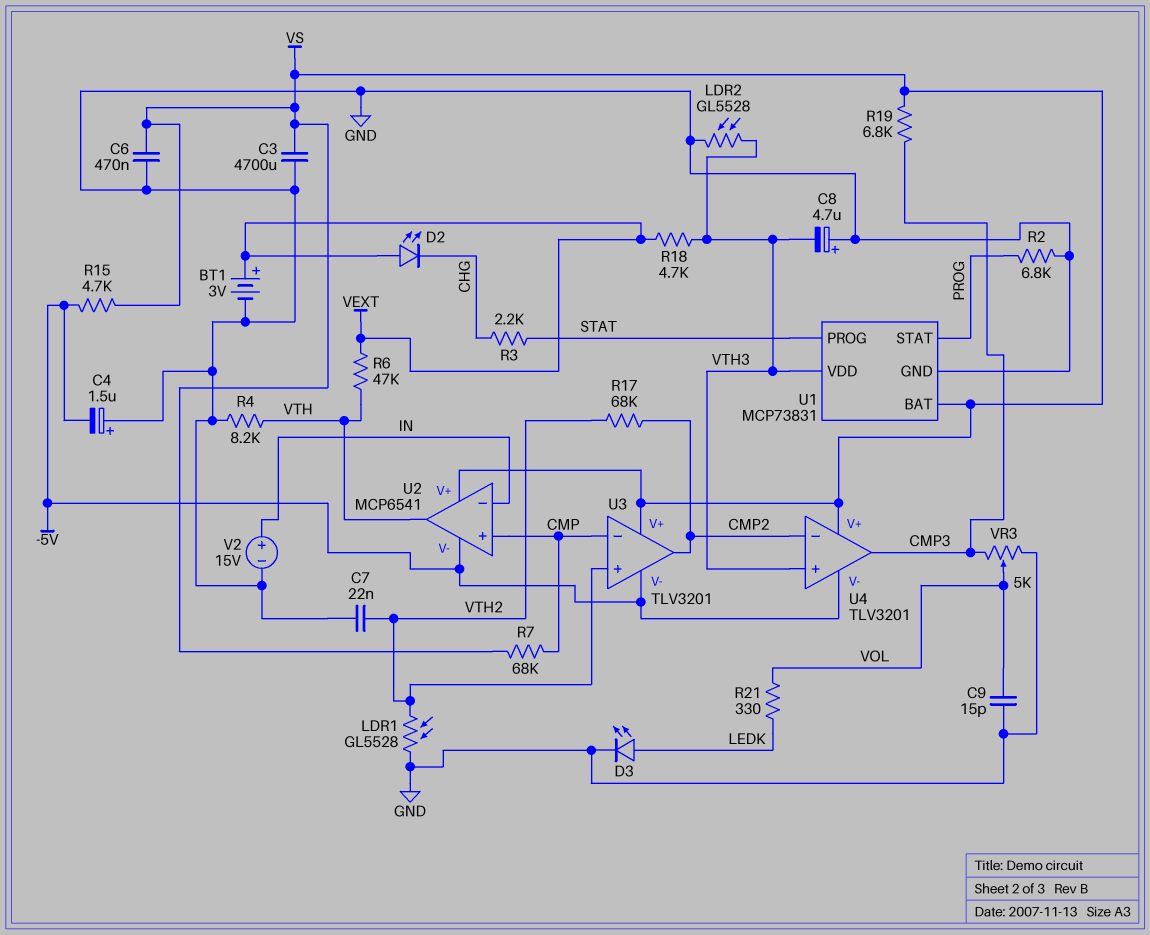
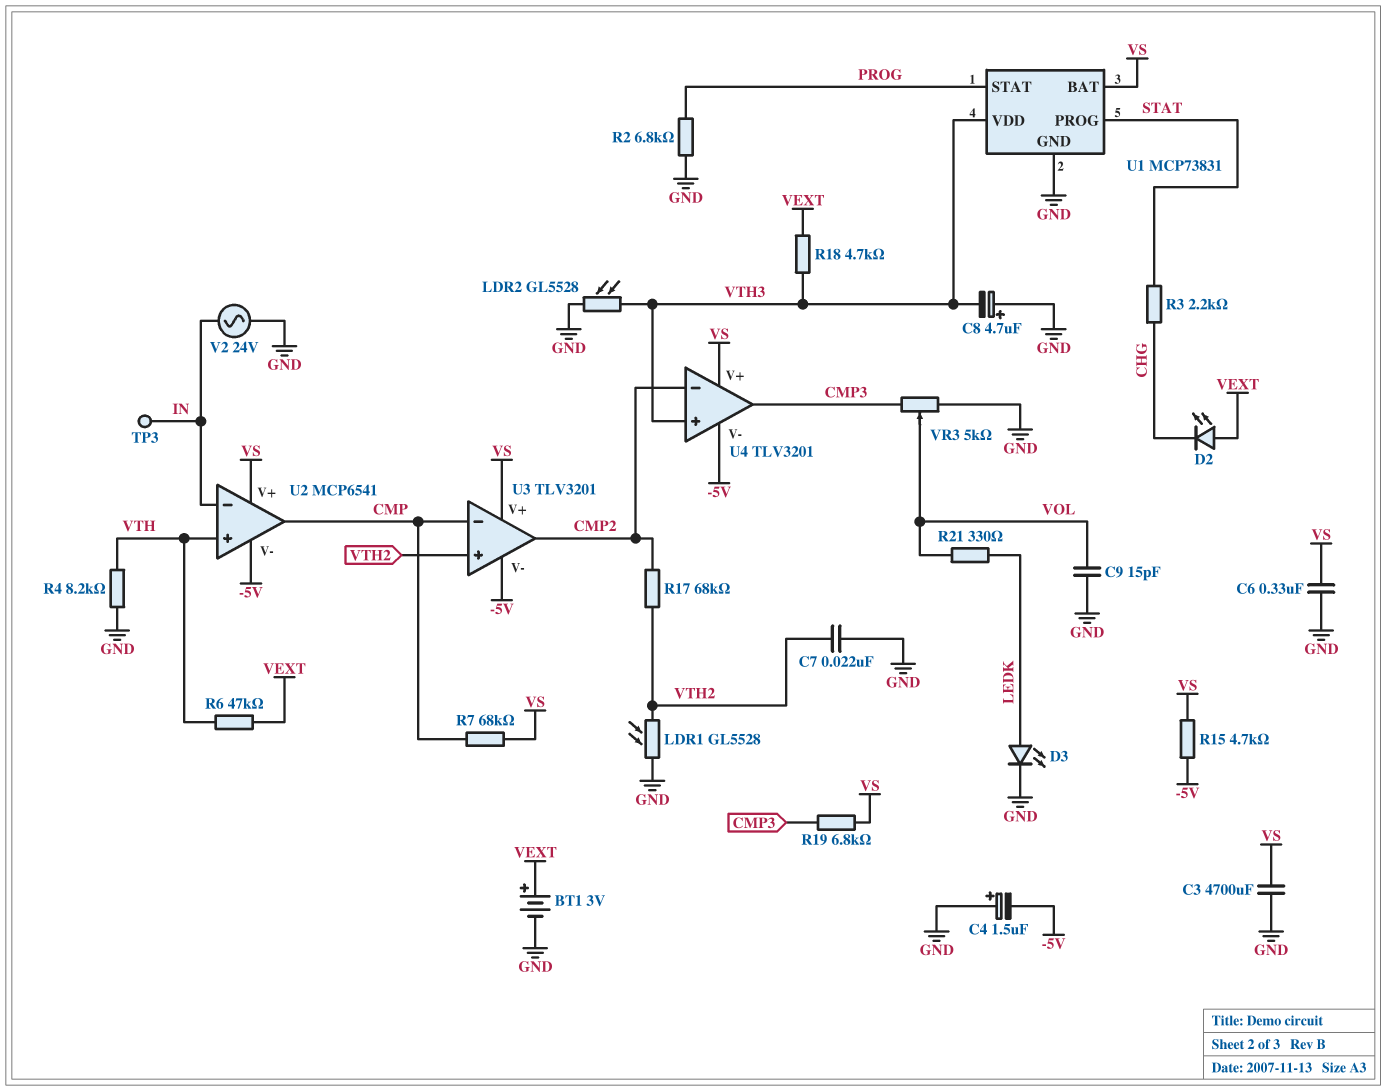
C6: 470nF (GND, VS) -> 330nF (GND, VS)
TP3: none -> test point (IN)
U2 pin in+: CMP -> VTH
U2 pin out: VTH -> CMP
V2: 15V (plus IN, minus GND) -> AC 24V (GND, IN)

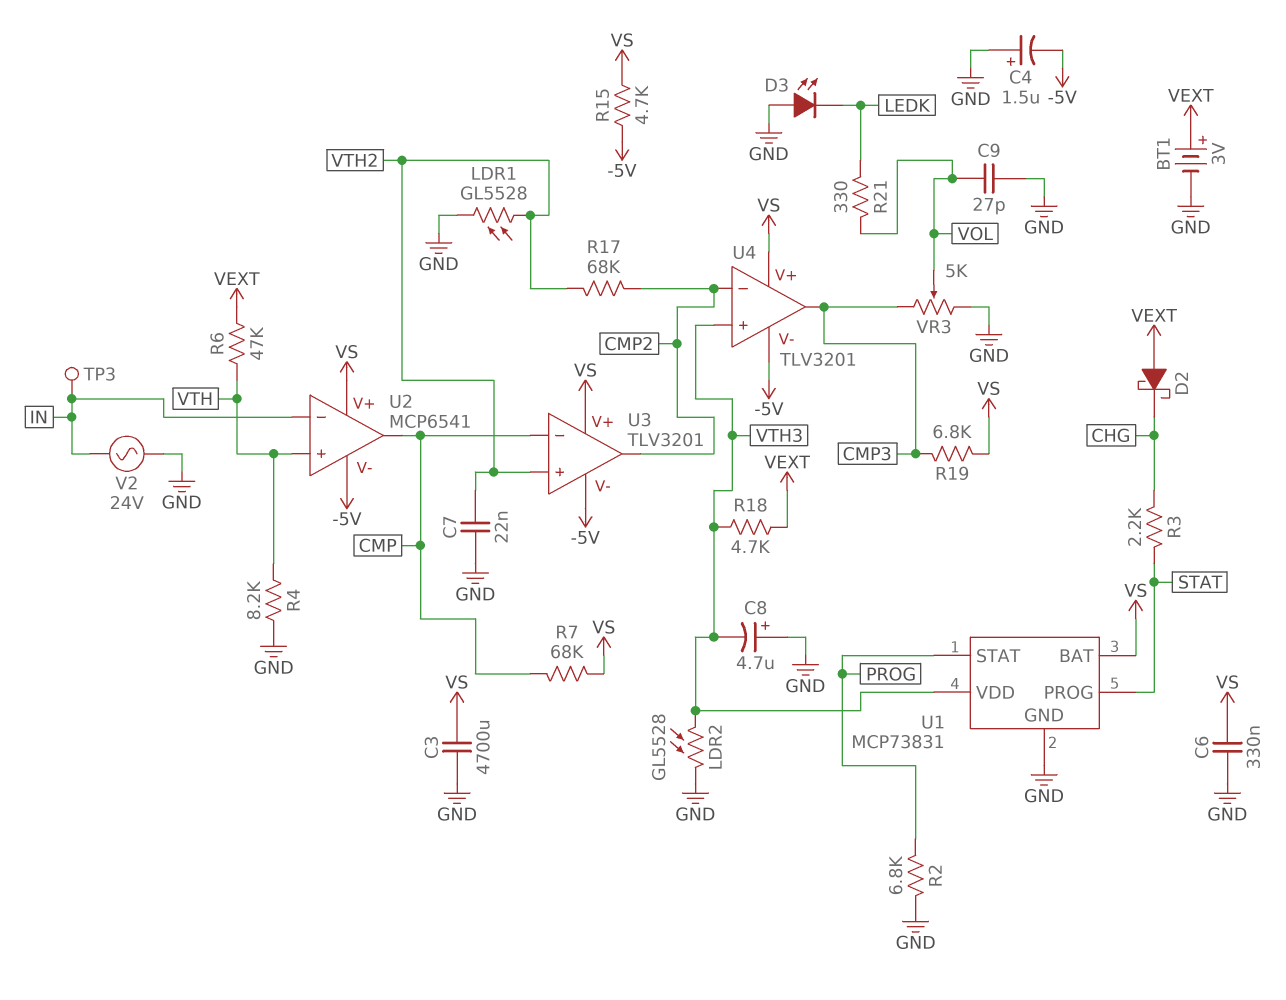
C9: 15pF (GND, VOL) -> 27pF (GND, VOL)
D2: LED (A VEXT, K CHG) -> schottky (A VEXT, K CHG)
D3: LED (A LEDK, K GND) -> LED (A GND, K LEDK)

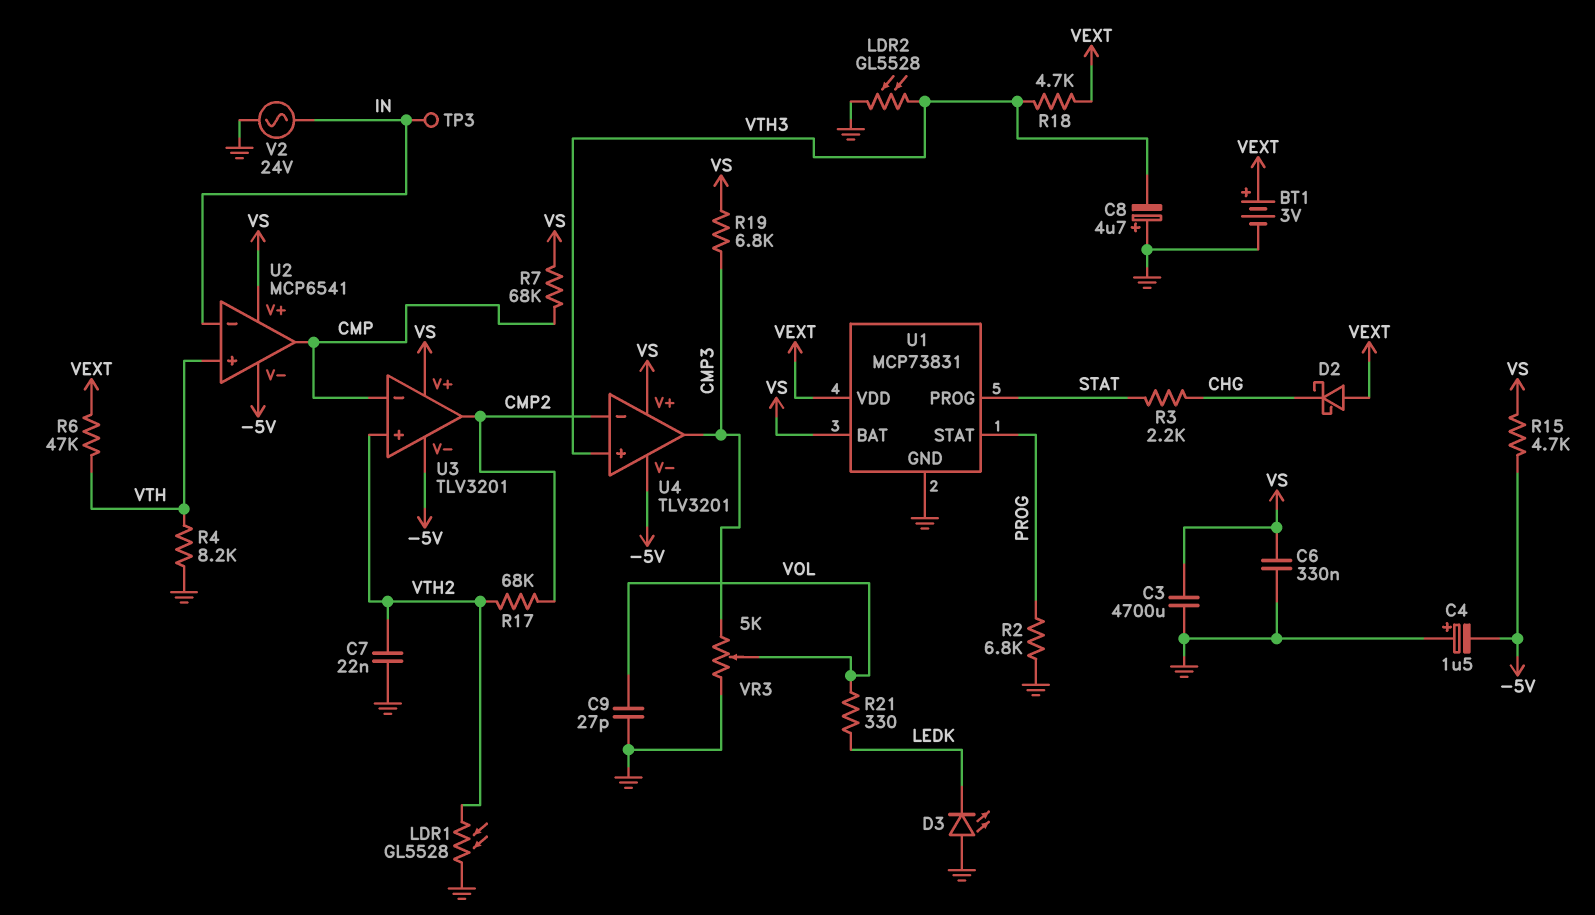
U1 pin VDD: VTH3 -> VEXT

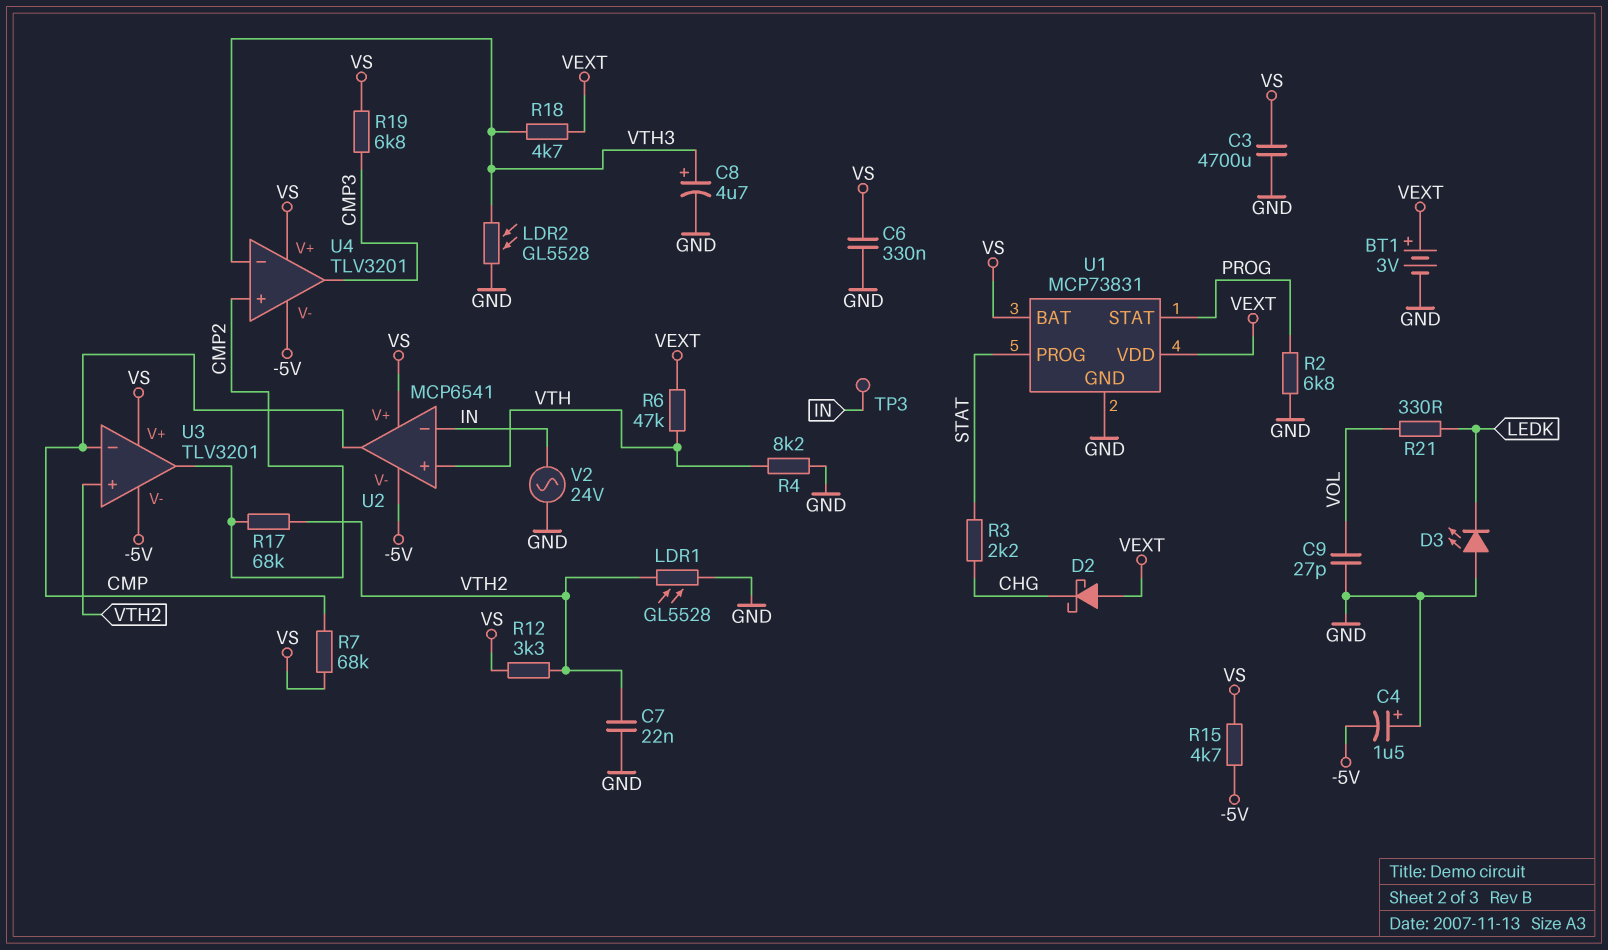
C8: 4.7uF (plus GND, minus VTH3) -> 4.7uF (plus VTH3, minus GND)
R12: none -> 3.3k (VS, VTH2)
U4 pin in+: VTH3 -> CMP2
U4 pin in-: CMP2 -> VTH3
VR3: 5k (CMP3, GND, wiper VOL) -> none

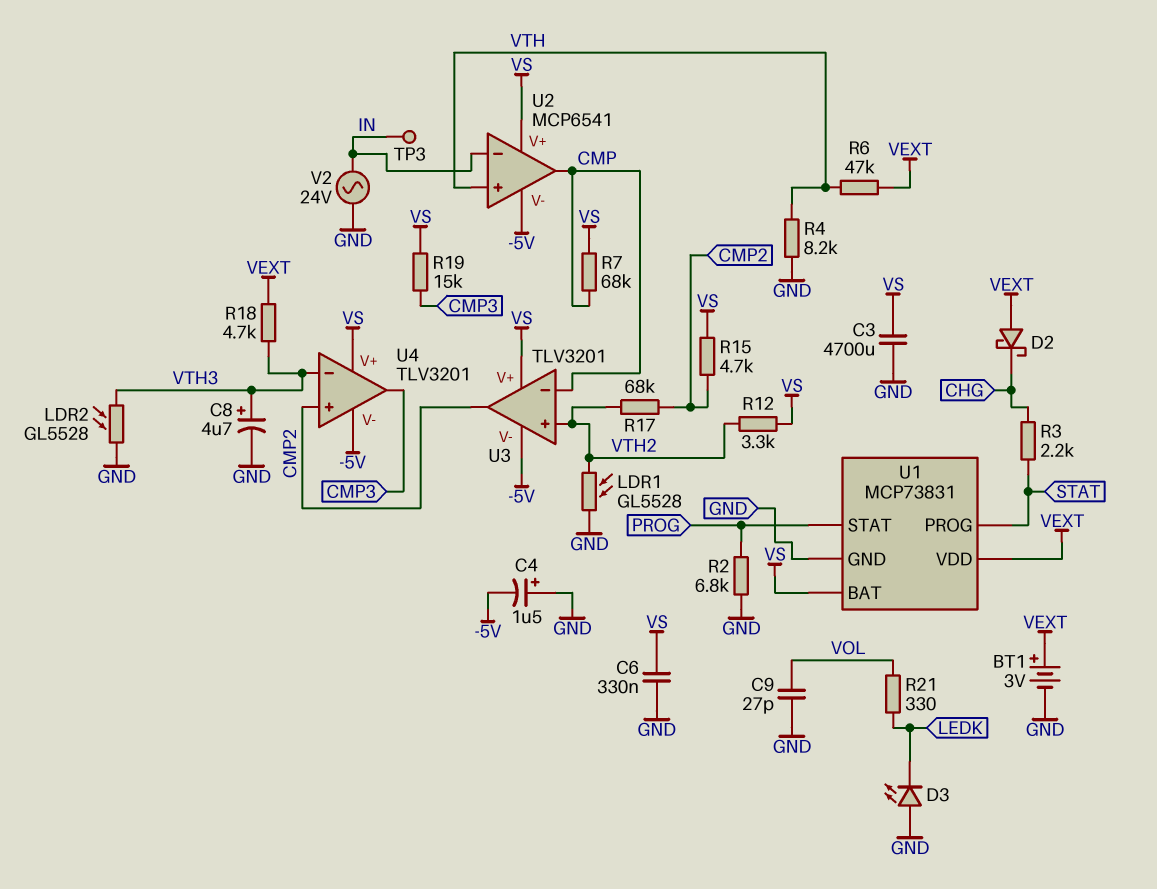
C7: 22nF (GND, VTH2) -> none
R15: 4.7k (-5V, VS) -> 4.7k (CMP2, VS)
R19: 6.8k (CMP3, VS) -> 15k (CMP3, VS)

